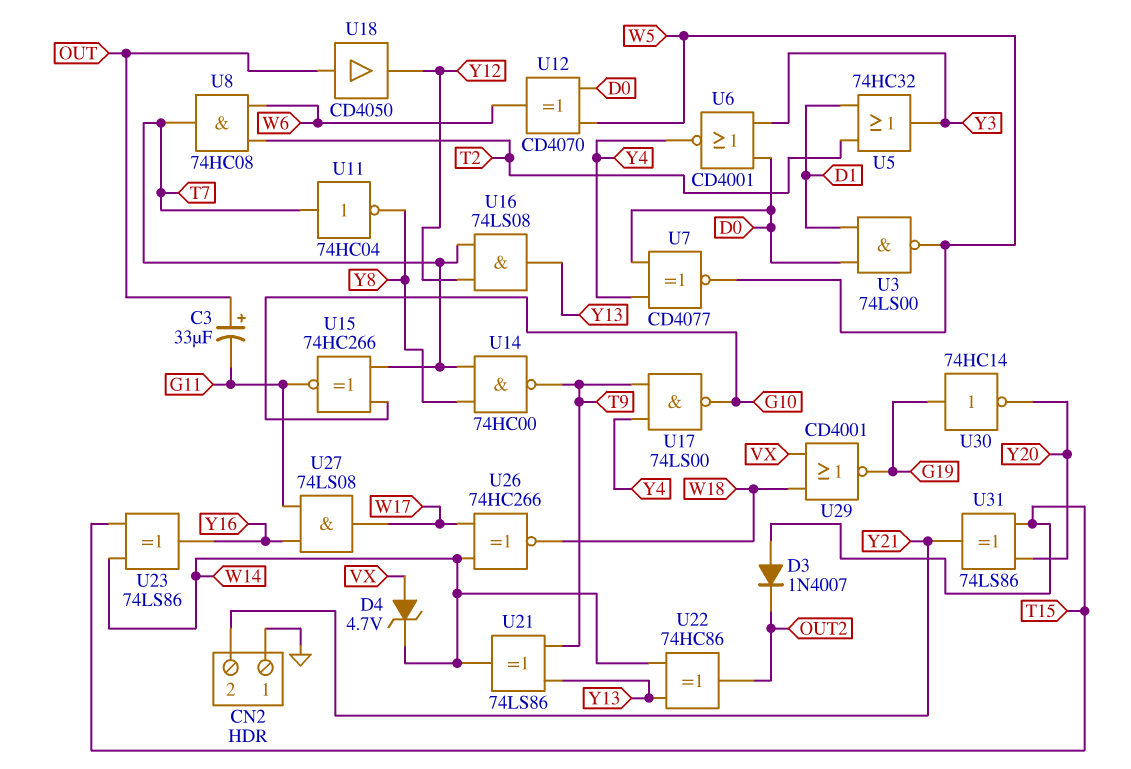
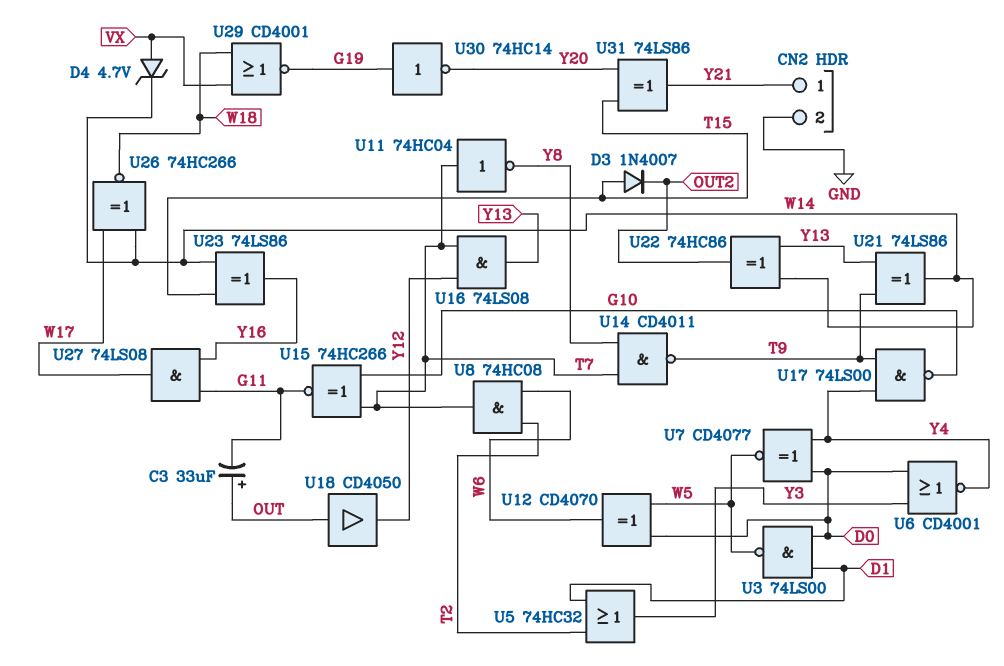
CN2 pin 1: GND -> Y21
CN2 pin 2: Y21 -> GND
U14: NAND 74HC00 (in T7, in Y8, out T9) -> NAND CD4011 (in T7, in Y8, out T9)

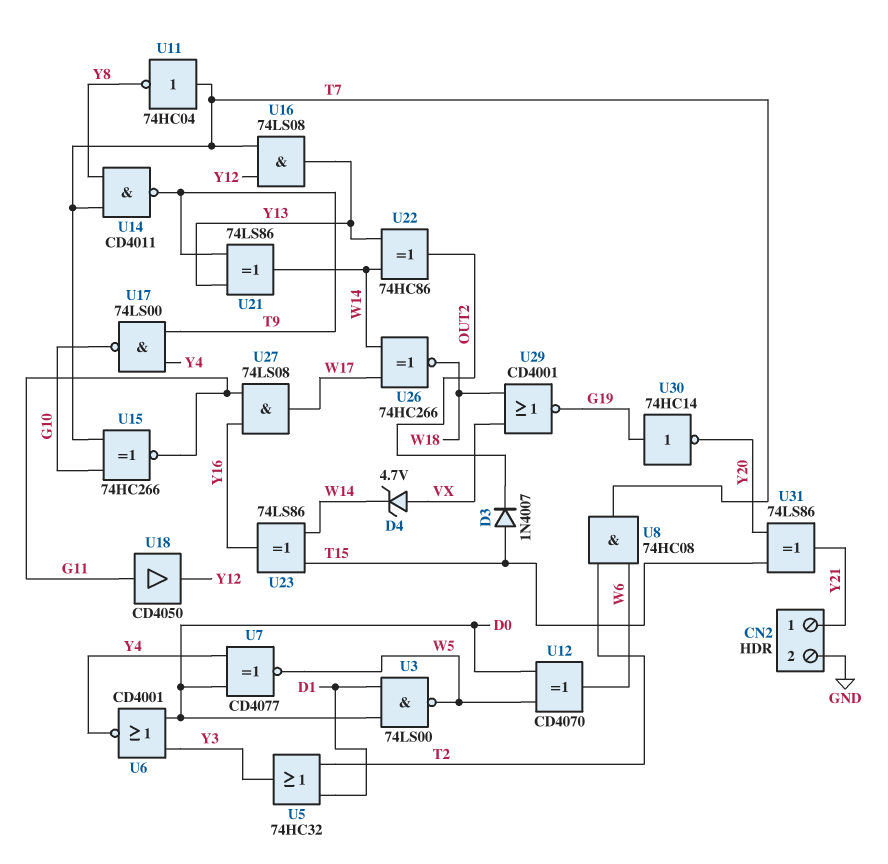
C3: 33uF (plus OUT, minus G11) -> none
U18: buffer CD4050 (in OUT, out Y12) -> buffer CD4050 (in G11, out Y12)

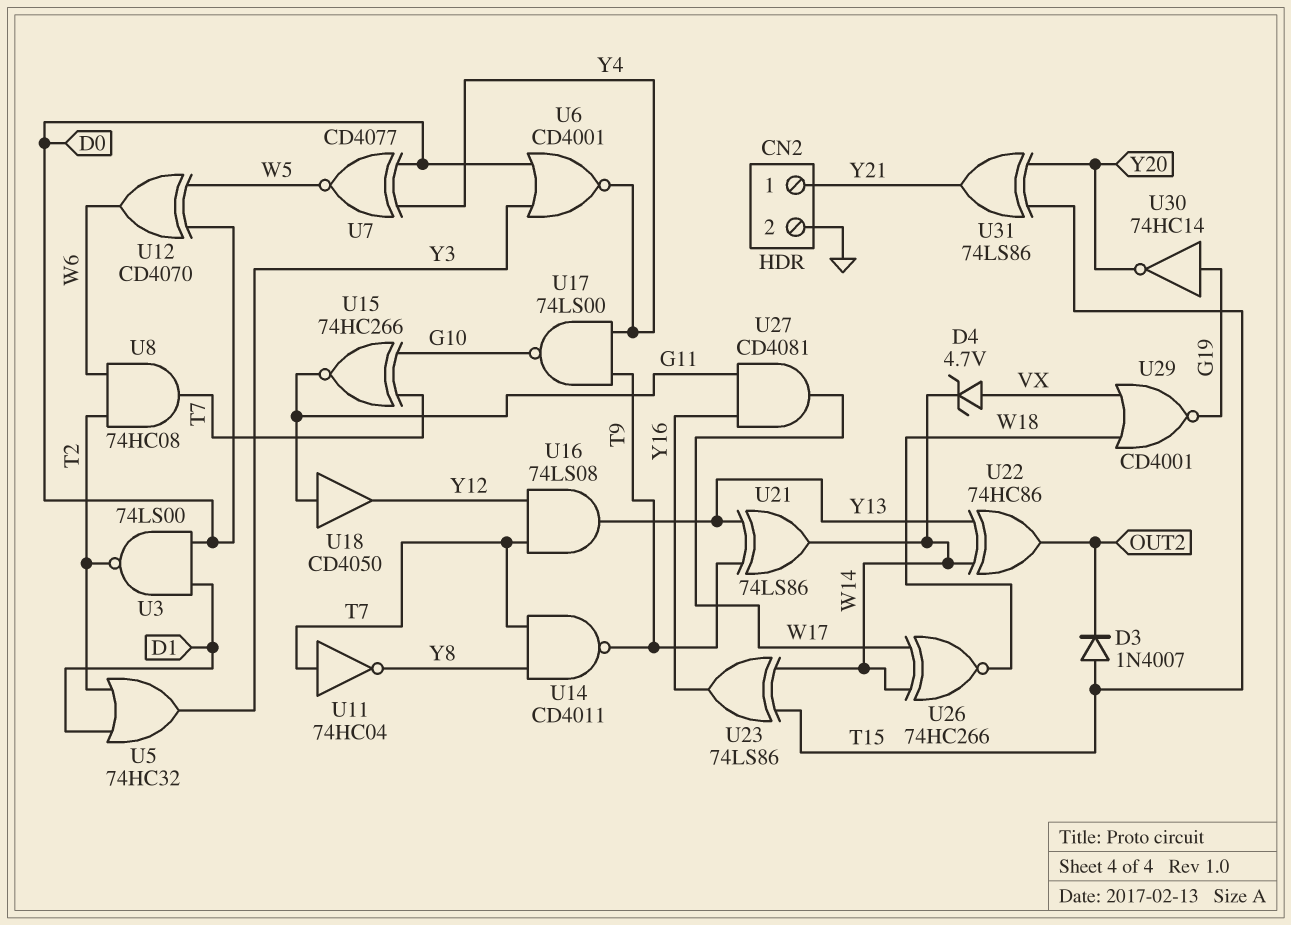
U3: NAND 74LS00 (in D0, in D1, out W5) -> NAND 74LS00 (in D0, in D1, out T2)
U27: AND 74LS08 (in G11, in Y16, out W17) -> AND CD4081 (in G11, in Y16, out W17)

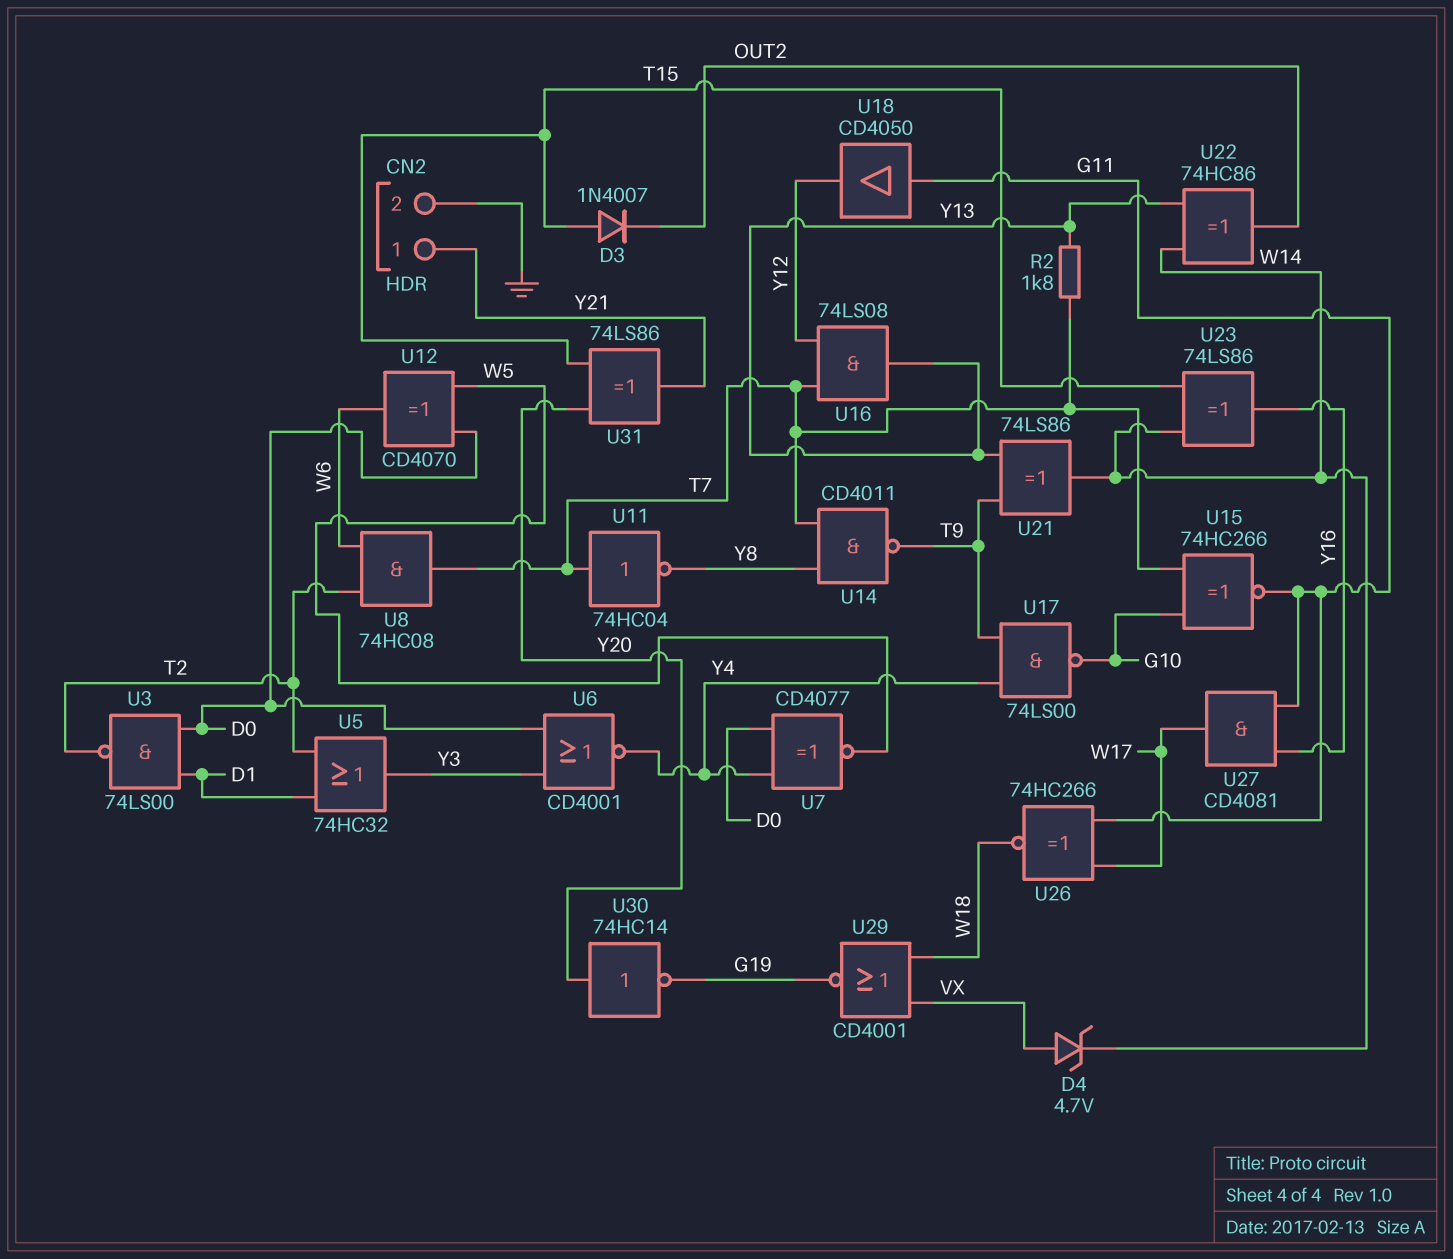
R2: none -> 1.8k (T7, Y13)
U26: XNOR 74HC266 (in W14, in W17, out W18) -> XNOR 74HC266 (in G11, in W17, out W18)
U30: NOT 74HC14 (in G19, out Y20) -> NOT 74HC14 (in Y20, out G19)

